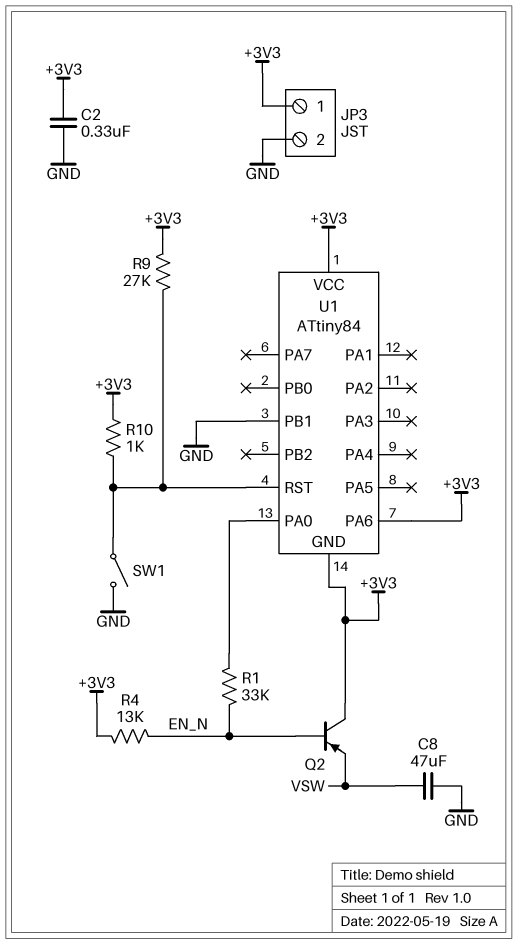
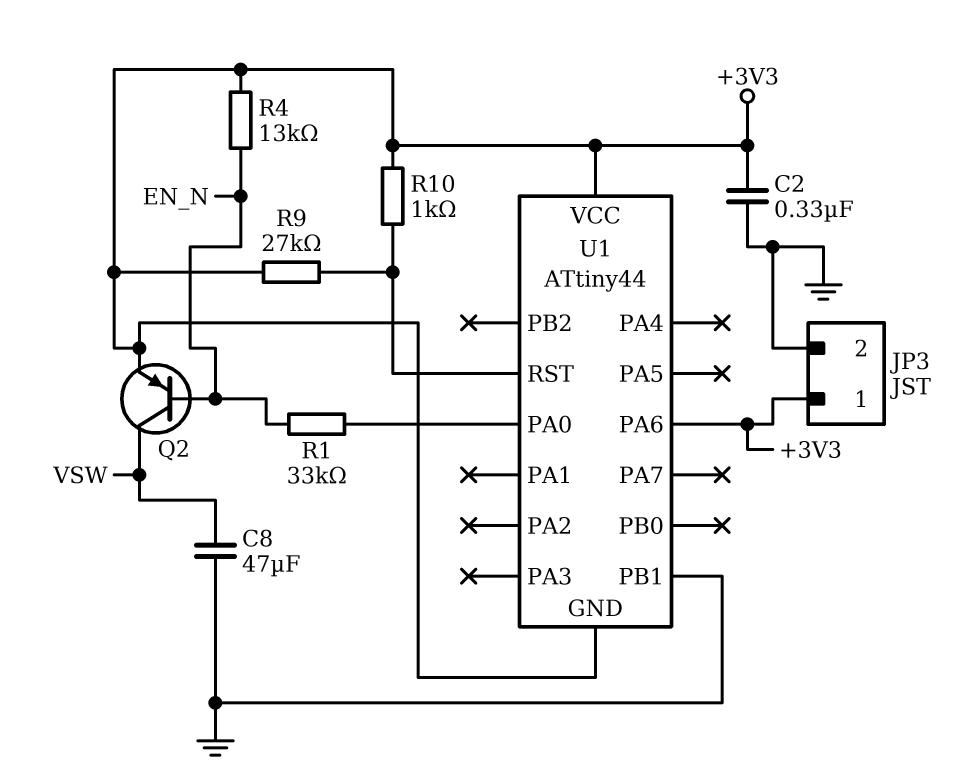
Q2: PNP (B EN_N, C +3V3, E VSW) -> PNP (B EN_N, C VSW, E +3V3)
SW1: switch (GND, U1/RST) -> none
U1: ATtiny84 -> ATtiny44

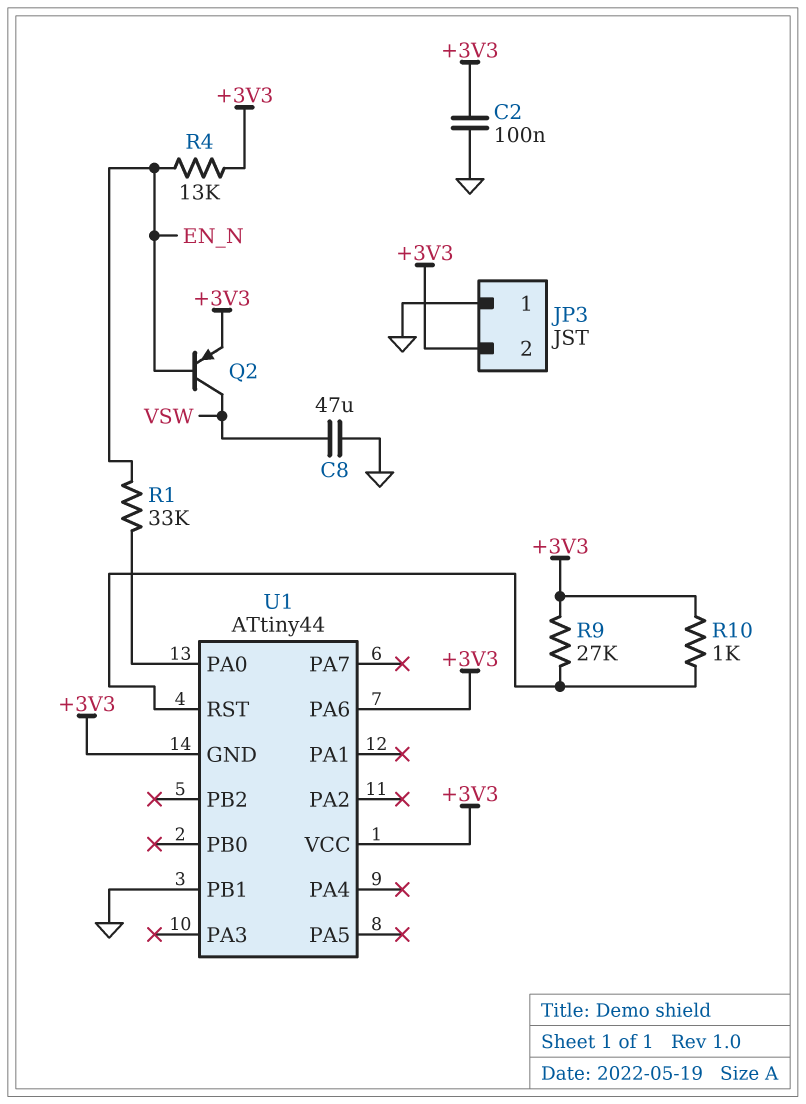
C2: 330nF (+3V3, GND) -> 100nF (+3V3, GND)
JP3 pin 1: +3V3 -> GND
JP3 pin 2: GND -> +3V3

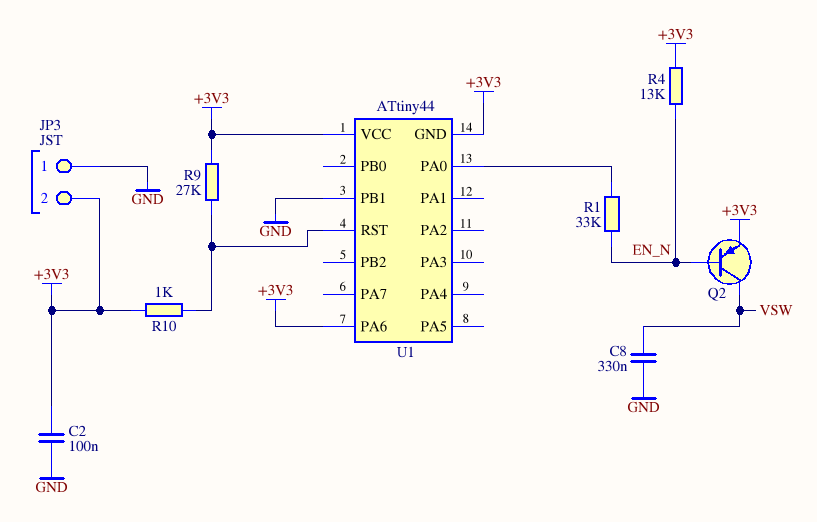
C8: 47uF (GND, VSW) -> 330nF (GND, VSW)

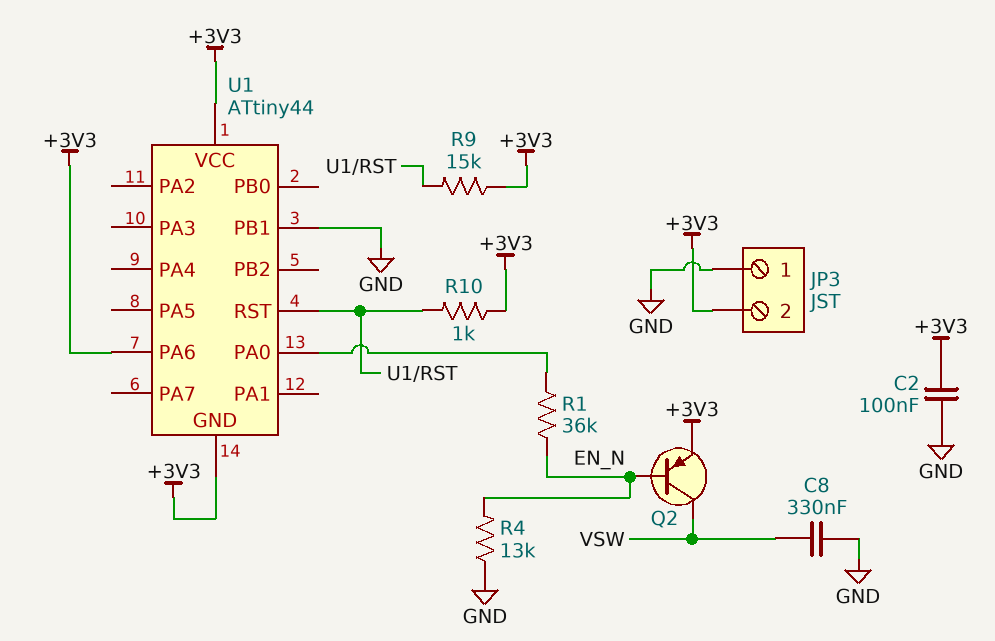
R1: 33k (EN_N, U1/PA0) -> 36k (EN_N, U1/PA0)
R4: 13k (+3V3, EN_N) -> 13k (EN_N, GND)
R9: 27k (+3V3, U1/RST) -> 15k (+3V3, U1/RST)

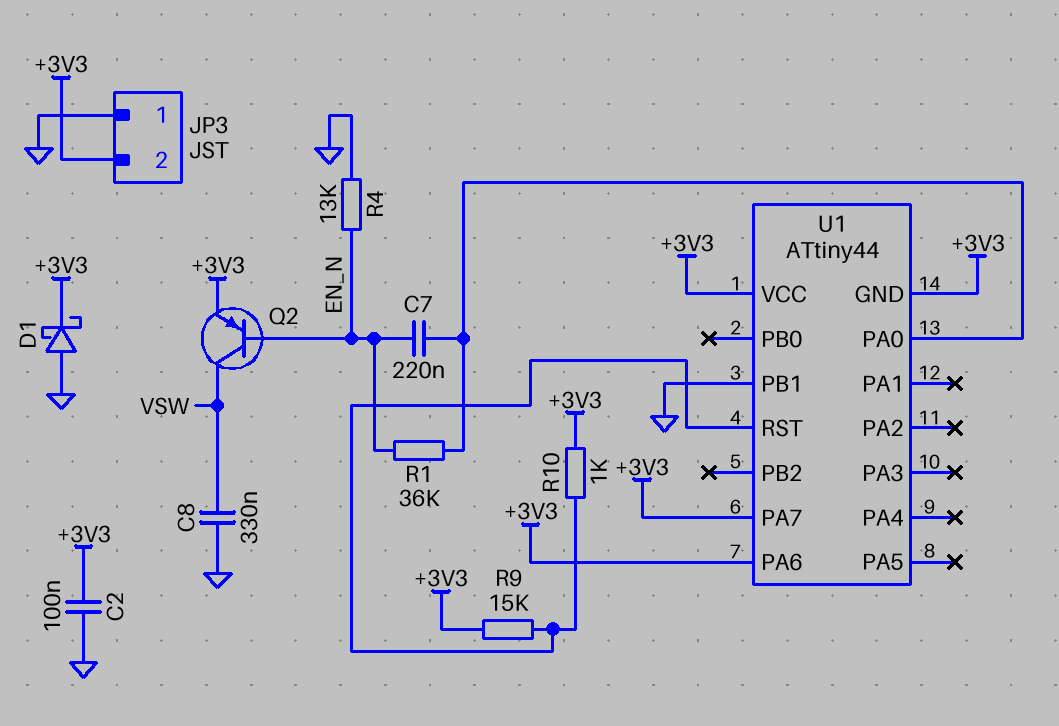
C7: none -> 220nF (EN_N, U1/PA0)
D1: none -> schottky (A GND, K +3V3)
U1 pin PA7: none -> +3V3

